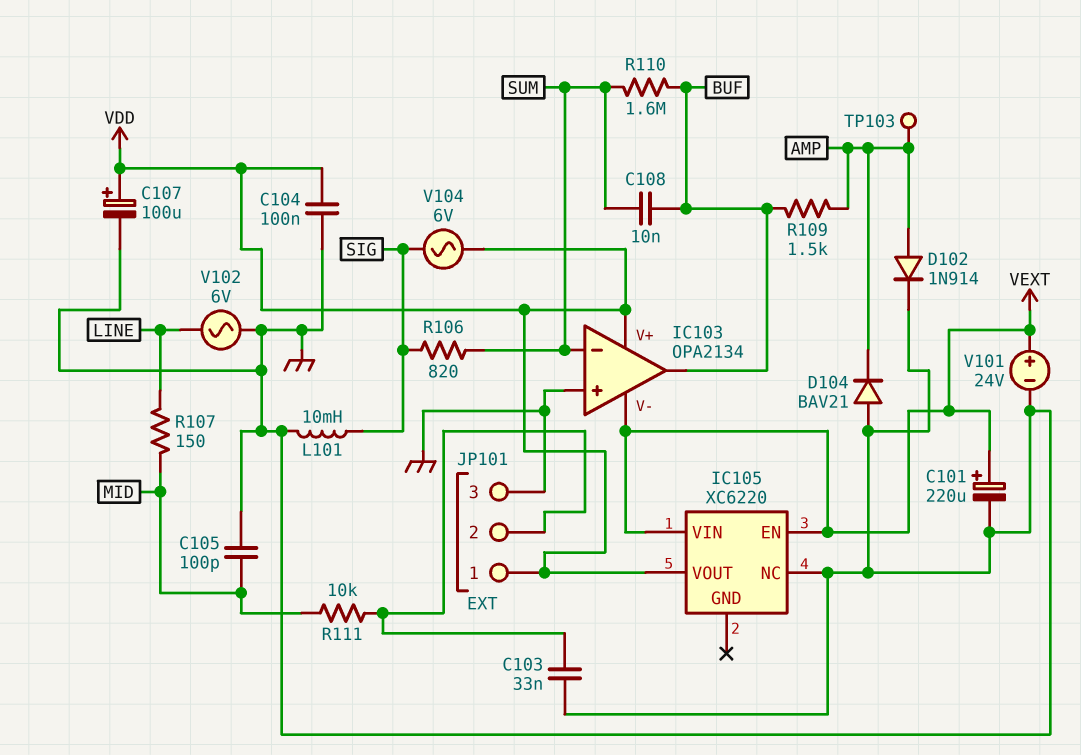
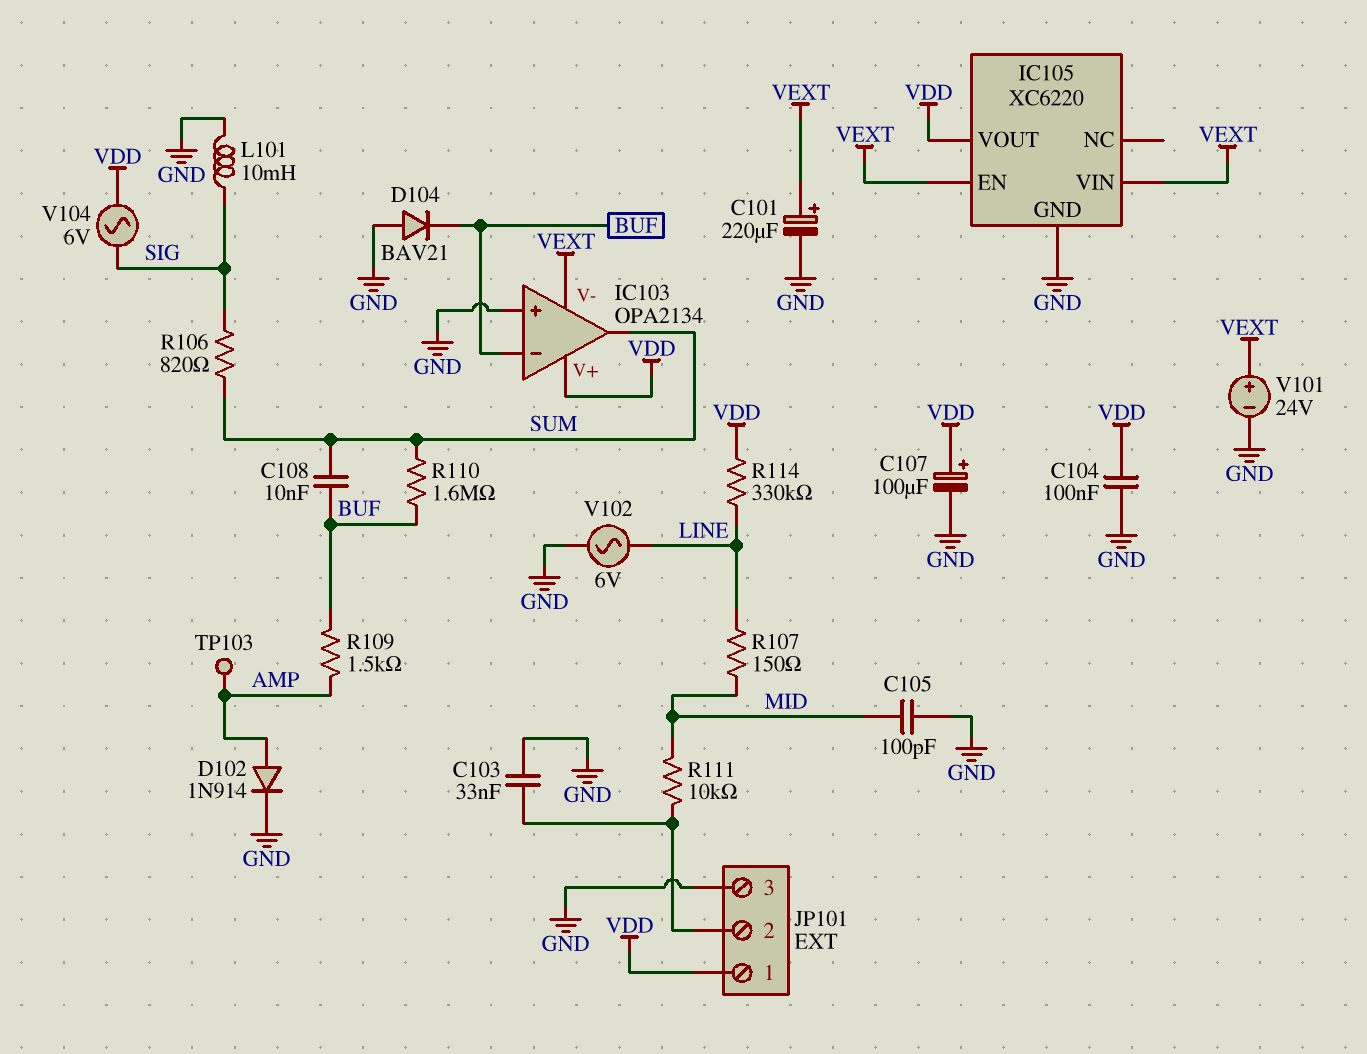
D104: diode BAV21 (A GND, K AMP) -> diode BAV21 (A GND, K BUF)
IC103 pin in-: SUM -> BUF
IC103 pin out: BUF -> SUM
IC105 pin GND: none -> GND
IC105 pin NC: GND -> none
R114: none -> 330k (LINE, VDD)

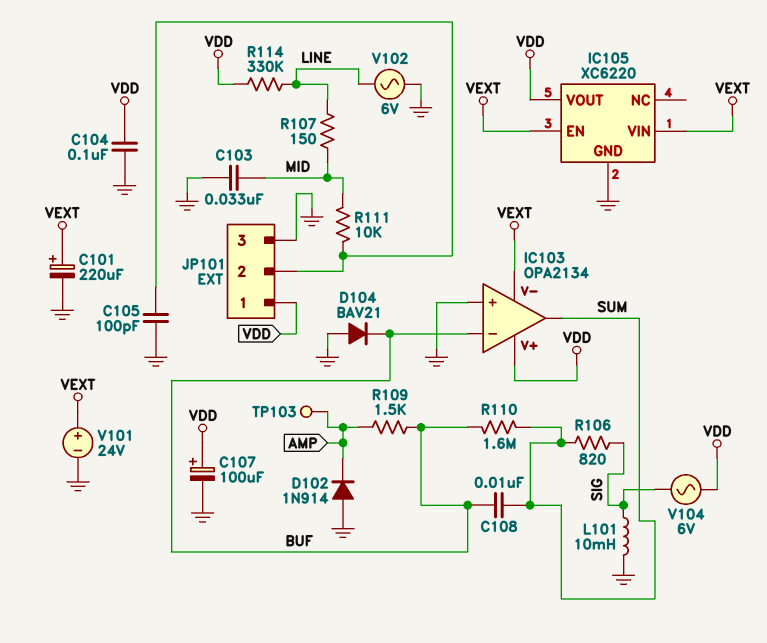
C103: 33nF (GND, JP101/2) -> 33nF (GND, MID)
C105: 100pF (GND, MID) -> 100pF (GND, JP101/2)
D102: diode 1N914 (A AMP, K GND) -> diode 1N914 (A GND, K AMP)

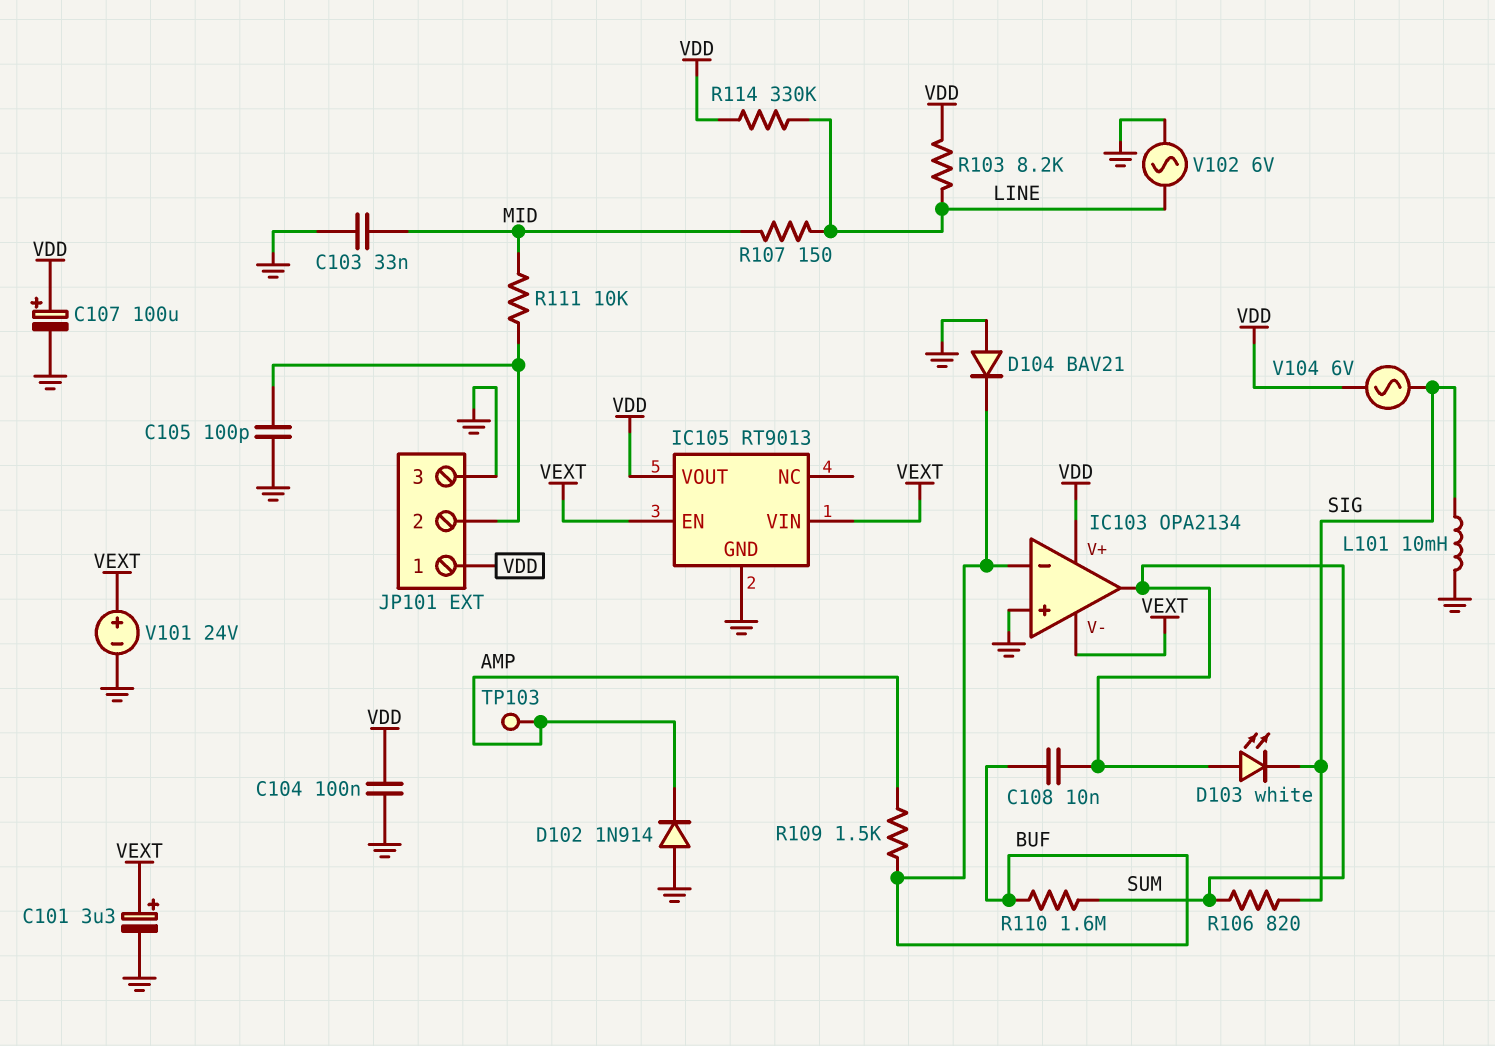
C101: 220uF (plus VEXT, minus GND) -> 3.3uF (plus VEXT, minus GND)
D103: none -> LED white (A SUM, K SIG)
IC105: XC6220 -> RT9013
R103: none -> 8.2k (LINE, VDD)

